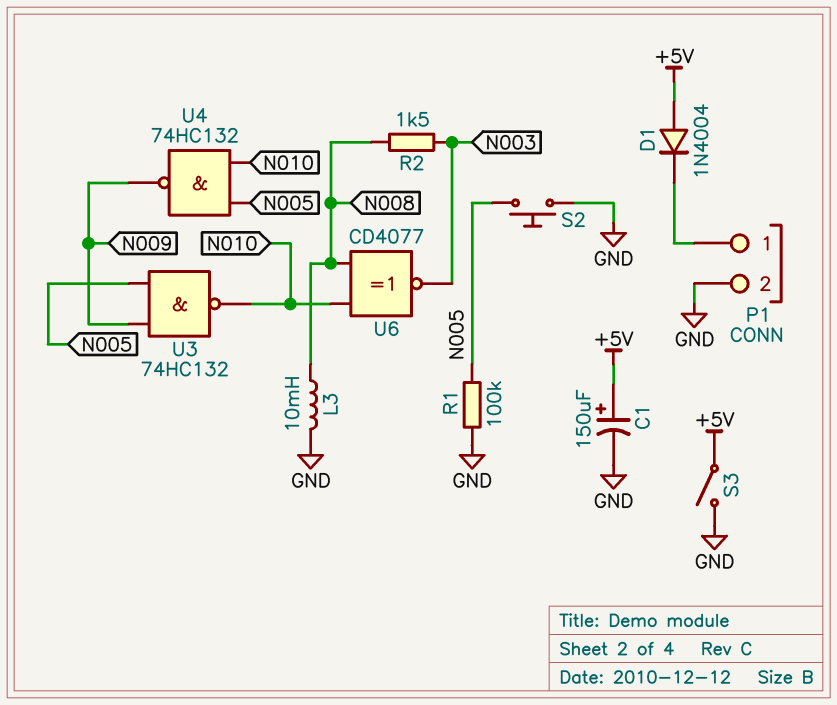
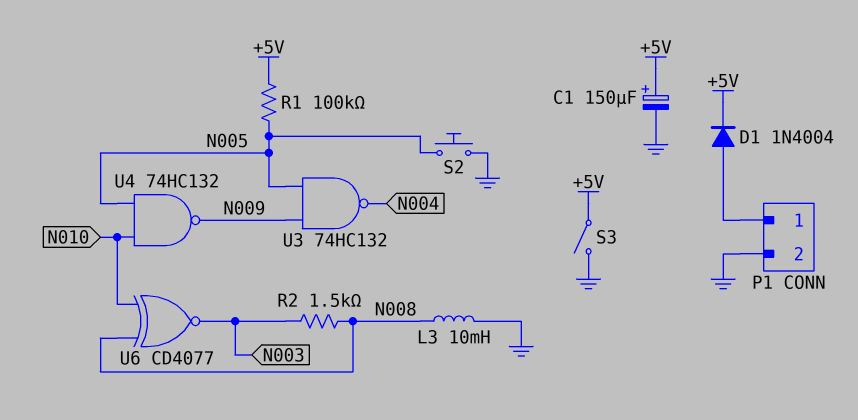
D1: diode 1N4004 (A +5V, K P1/1) -> diode 1N4004 (A P1/1, K +5V)
R1: 100k (GND, N005) -> 100k (+5V, N005)
U3: NAND 74HC132 (in N005, in N009, out N010) -> NAND 74HC132 (in N005, in N009, out N004)

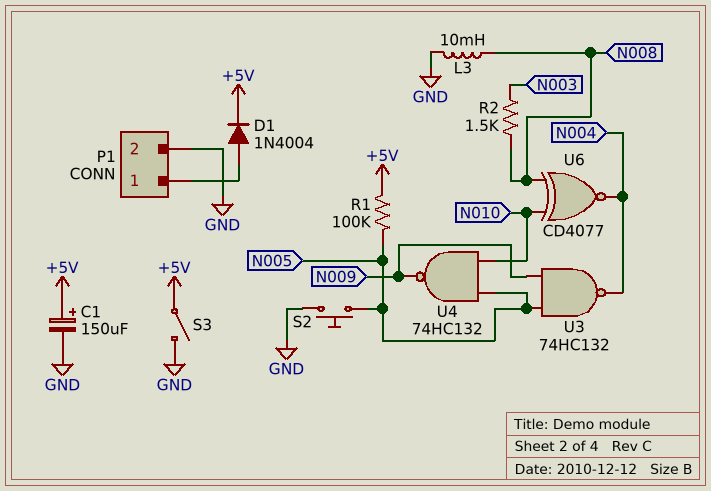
U6: XNOR CD4077 (in N008, in N010, out N003) -> XNOR CD4077 (in N008, in N010, out N004)

